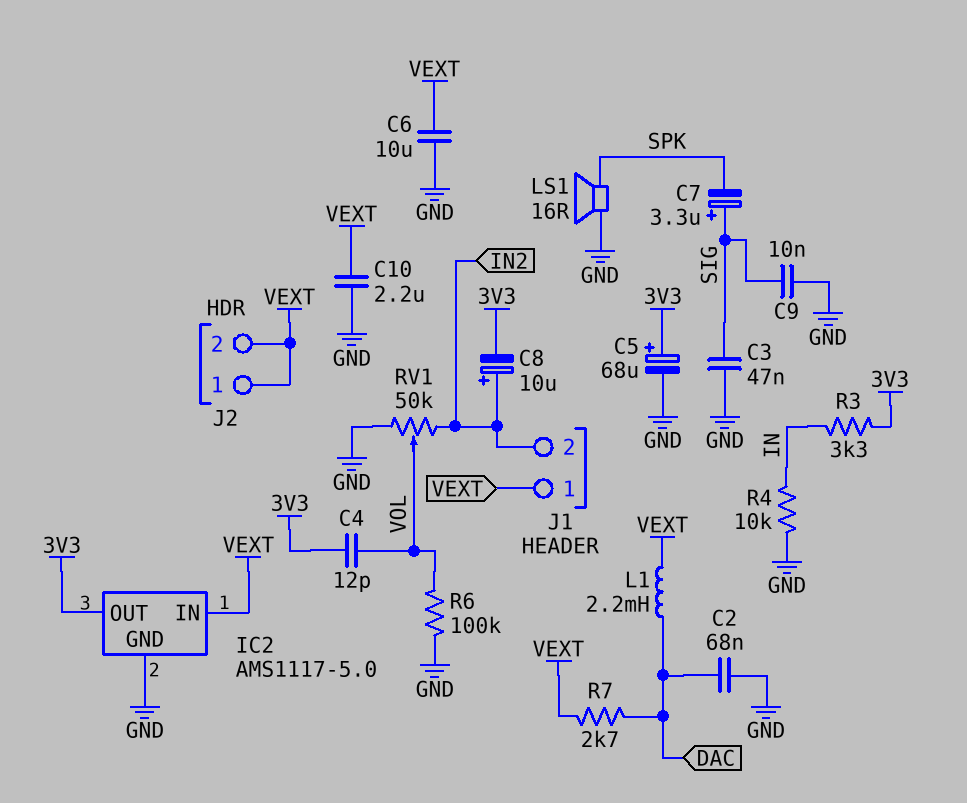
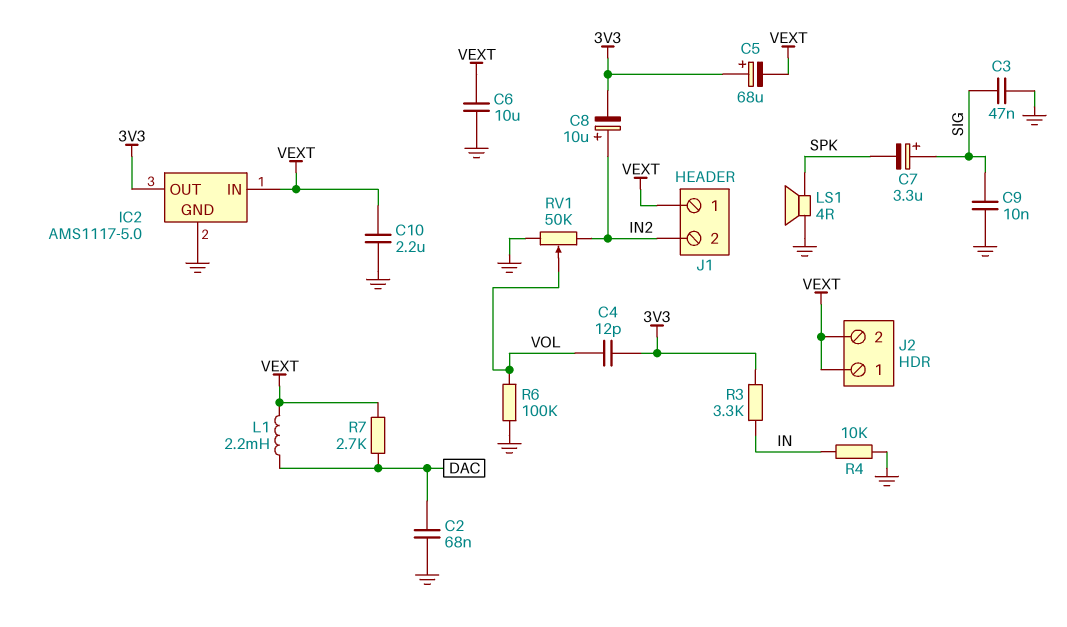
C5: 68uF (plus 3V3, minus GND) -> 68uF (plus 3V3, minus VEXT)
LS1: speaker 16R (GND, SPK) -> speaker 4R (GND, SPK)

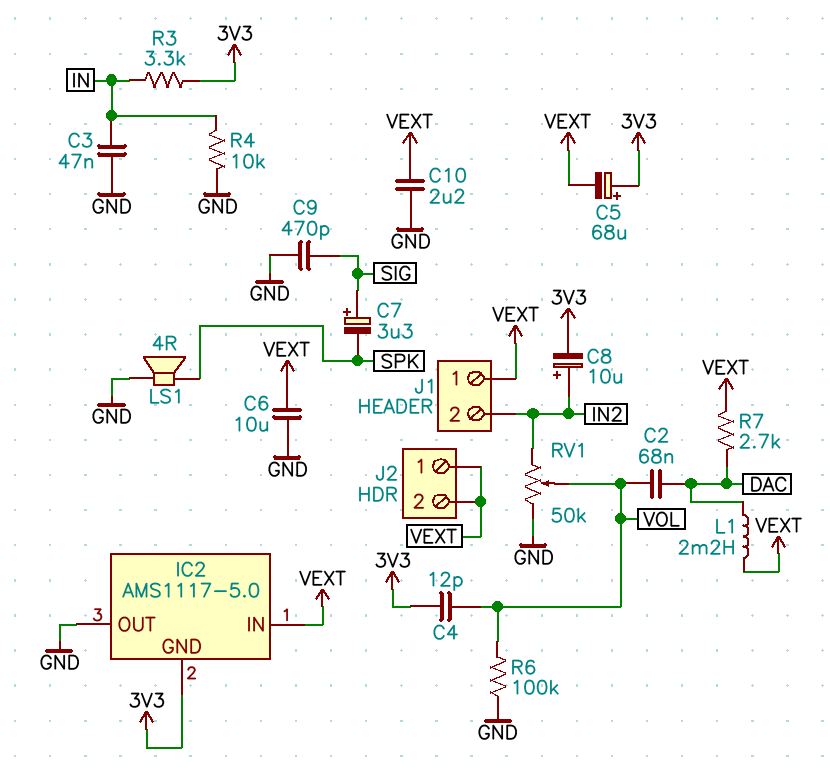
C2: 68nF (DAC, GND) -> 68nF (DAC, VOL)
C3: 47nF (GND, SIG) -> 47nF (GND, IN)
C9: 10nF (GND, SIG) -> 470pF (GND, SIG)
IC2 pin GND: GND -> 3V3
IC2 pin OUT: 3V3 -> GND

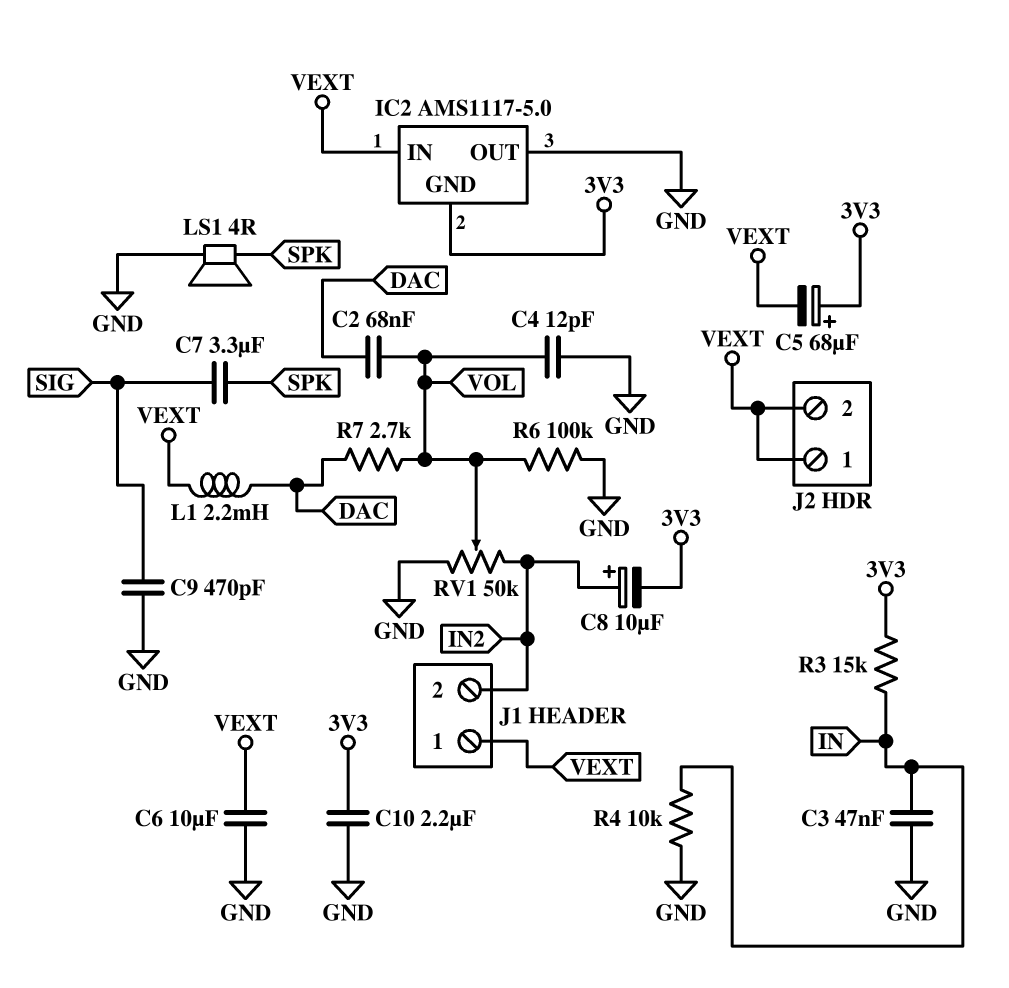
C4: 12pF (3V3, VOL) -> 12pF (GND, VOL)
C7: 3.3uF (plus SIG, minus SPK) -> 3.3uF (SIG, SPK)
C10: 2.2uF (GND, VEXT) -> 2.2uF (3V3, GND)
R3: 3.3k (3V3, IN) -> 15k (3V3, IN)
R7: 2.7k (DAC, VEXT) -> 2.7k (DAC, VOL)

